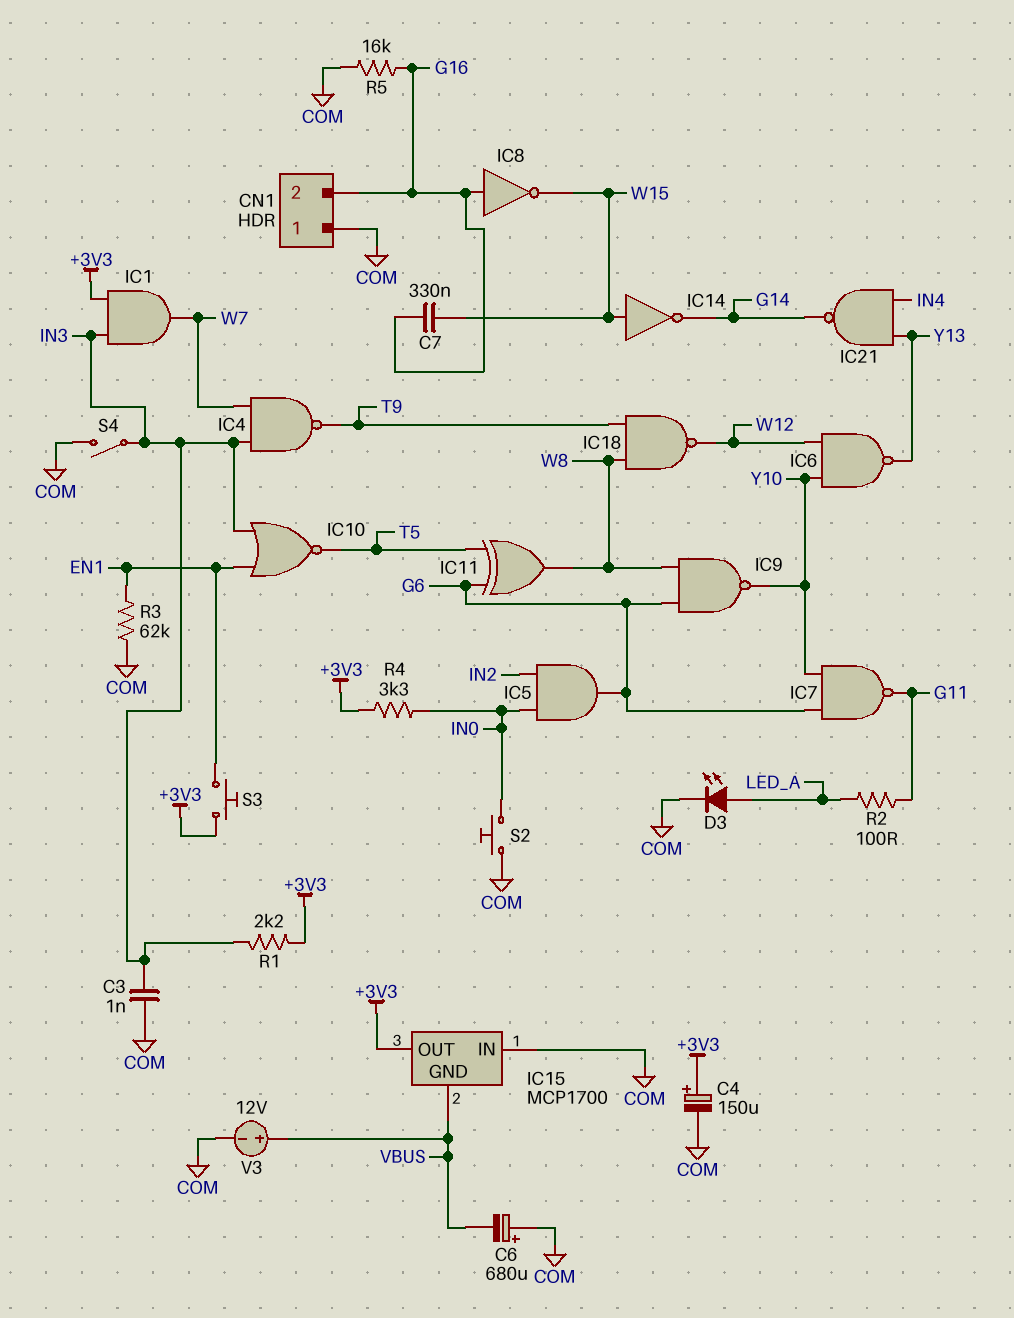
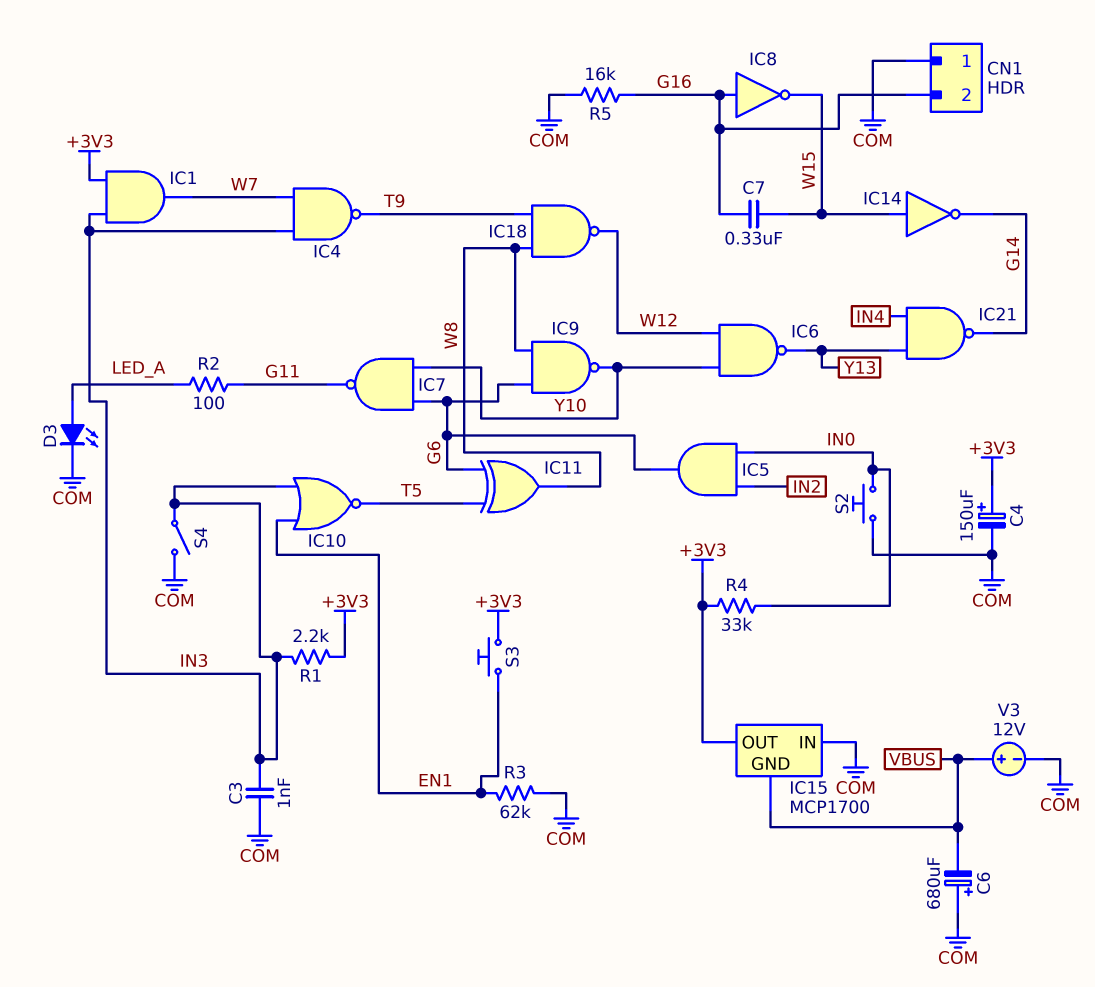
R4: 3.3k (+3V3, IN0) -> 33k (+3V3, IN0)

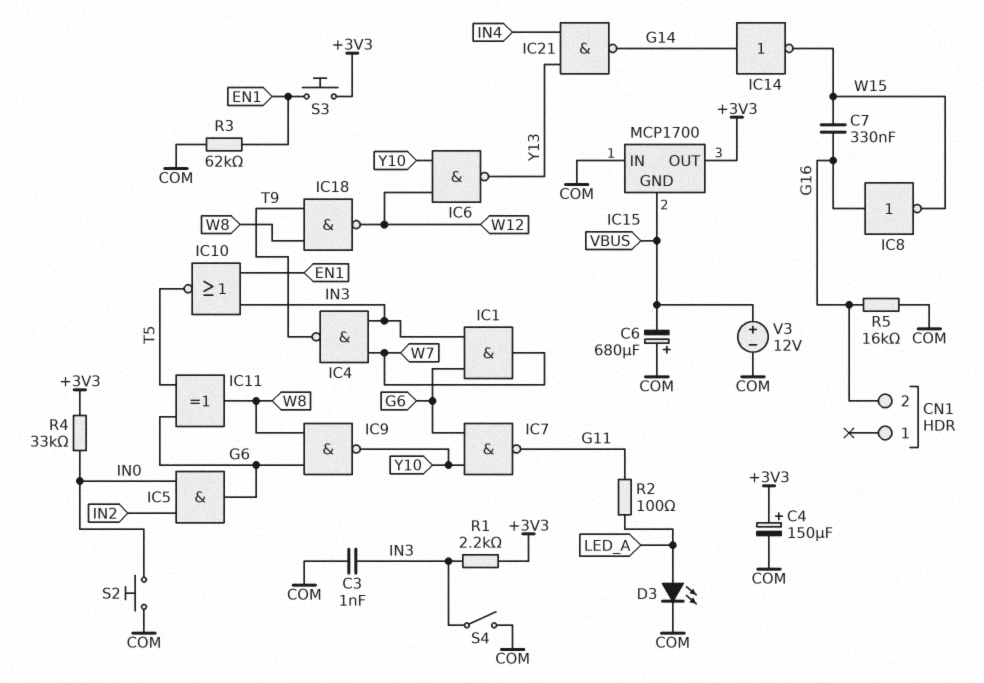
CN1 pin 1: COM -> none
IC1: AND (in +3V3, in IN3, out W7) -> AND (in G6, in IN3, out W7)
IC14: NOT (in W15, out G14) -> NOT (in G14, out W15)

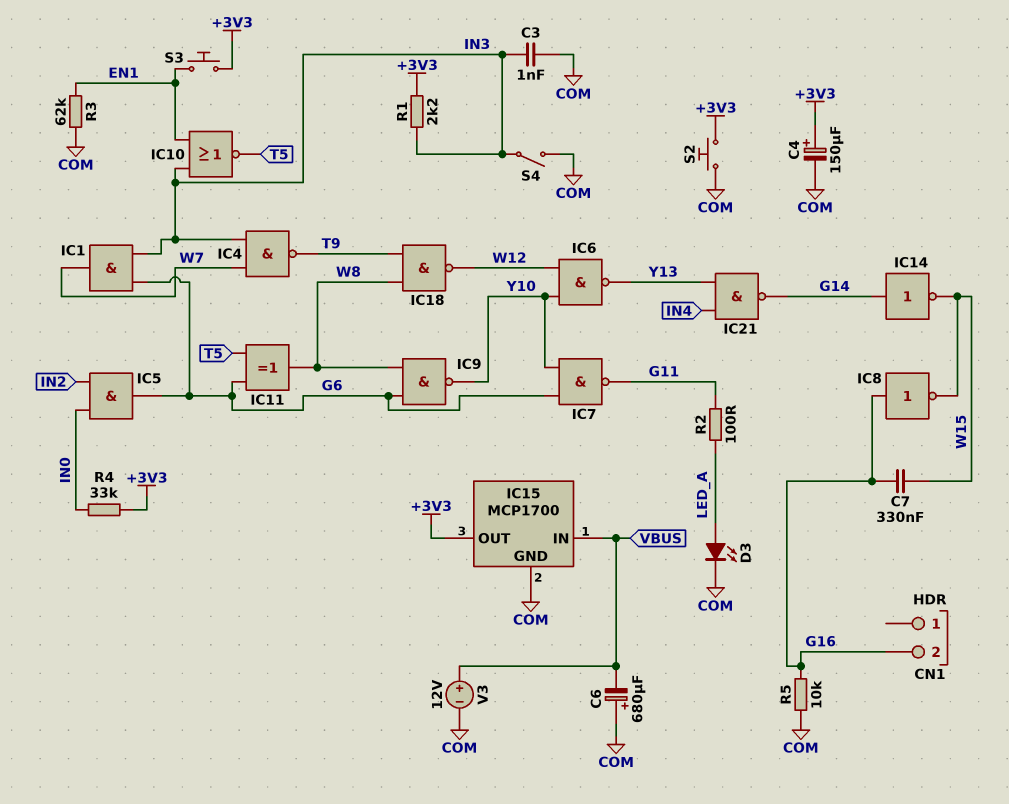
IC15 pin GND: VBUS -> COM
IC15 pin IN: COM -> VBUS
R5: 16k (COM, G16) -> 10k (COM, G16)
S2: button (COM, IN0) -> button (+3V3, COM)

